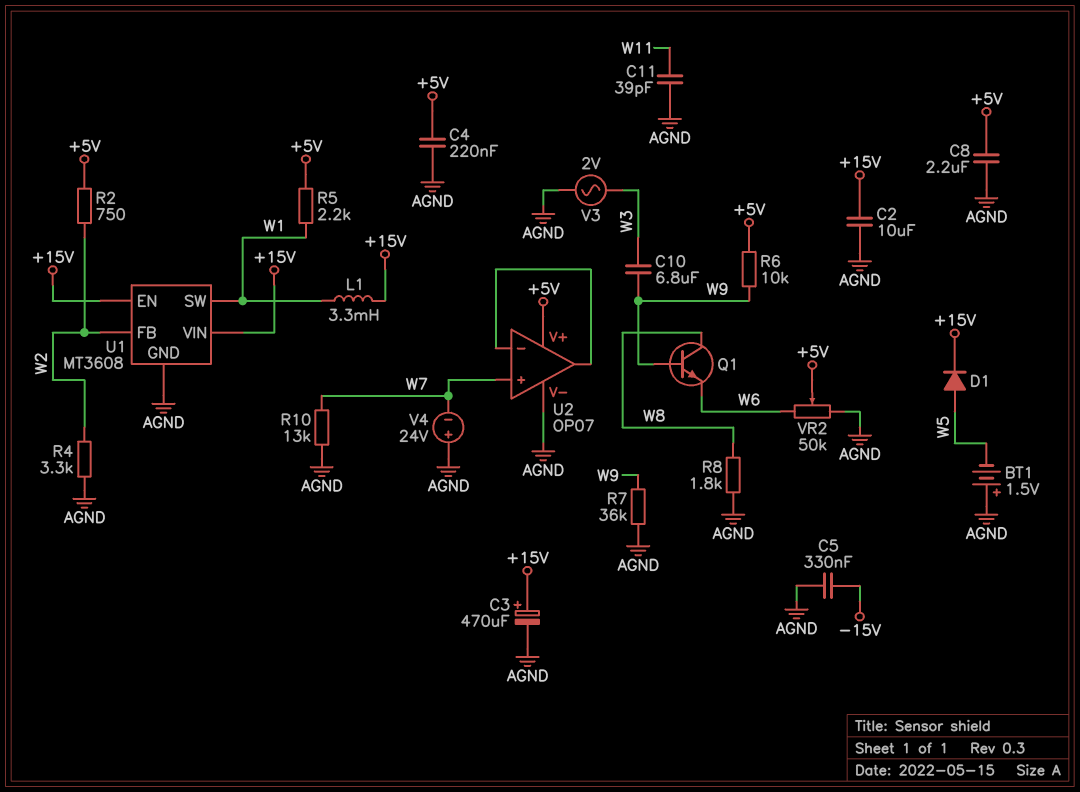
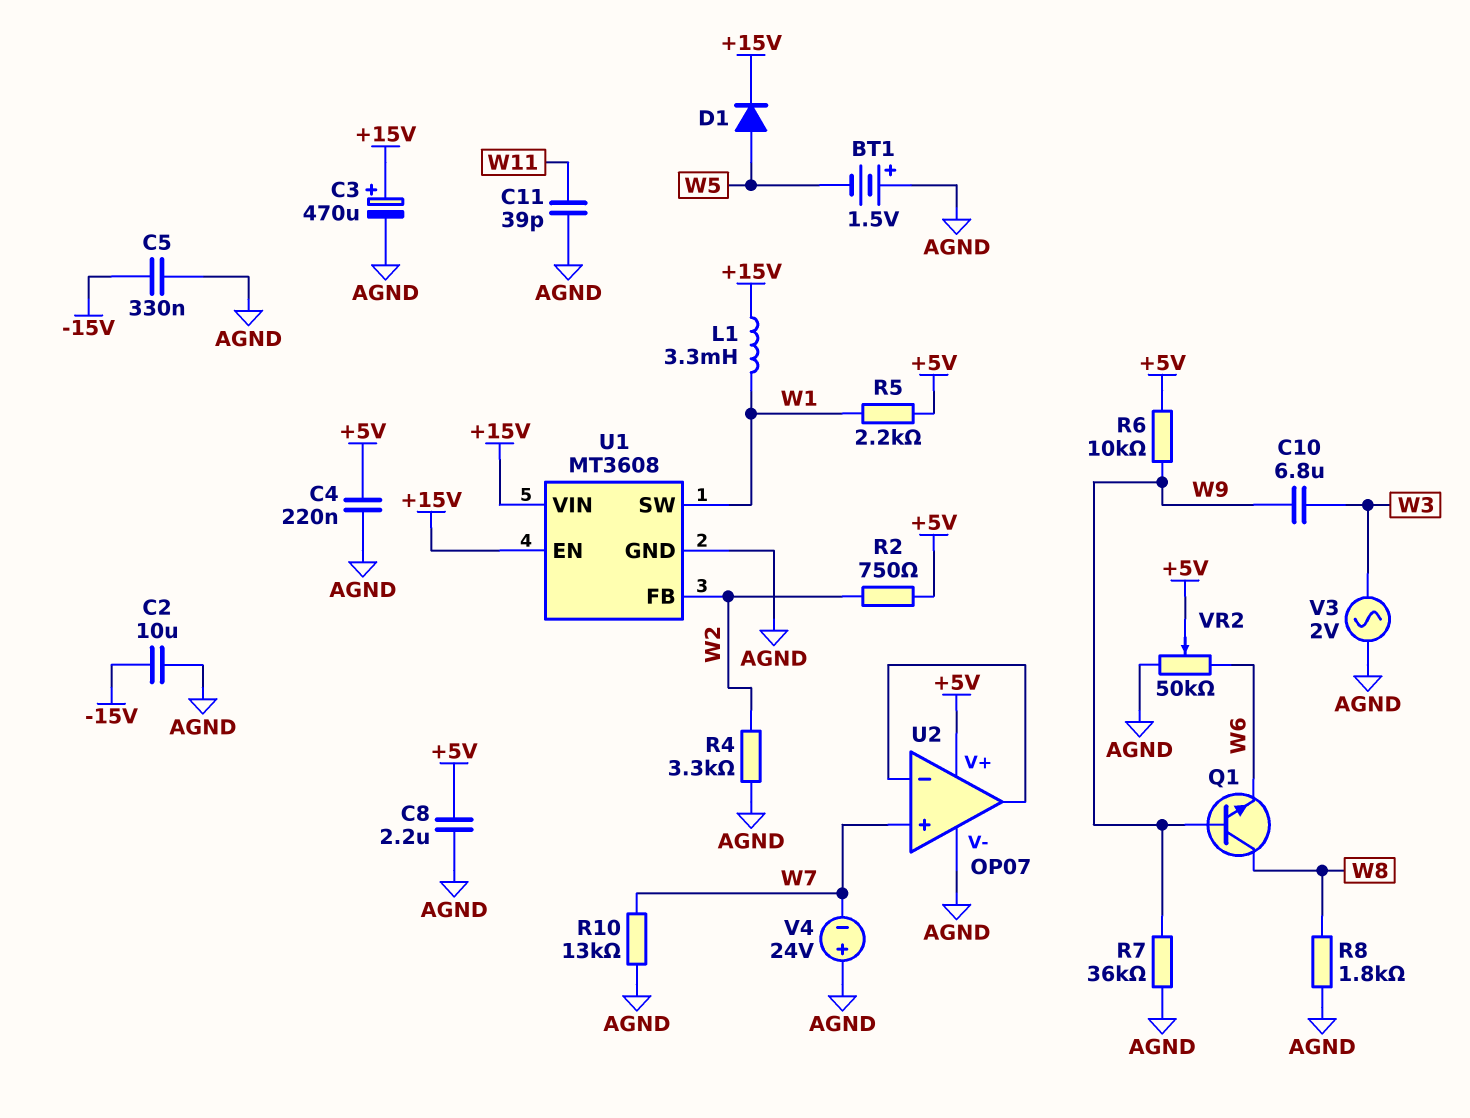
C2: 10uF (+15V, AGND) -> 10uF (-15V, AGND)

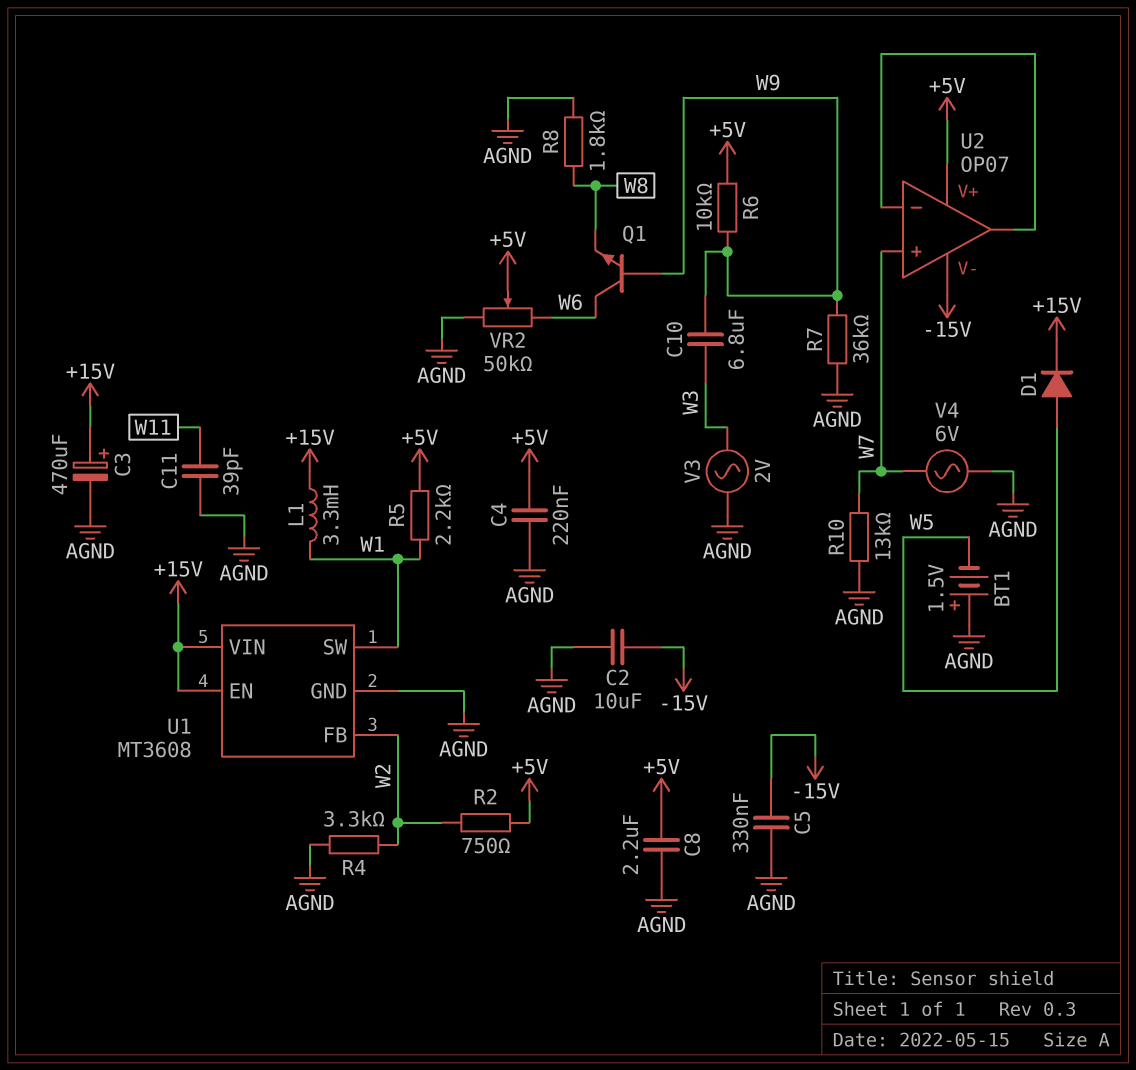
Q1: NPN (B W9, C W8, E W6) -> NPN (B W9, C W6, E W8)
U2 pin V-: AGND -> -15V
V4: 24V (plus AGND, minus W7) -> AC 6V (AGND, W7)

